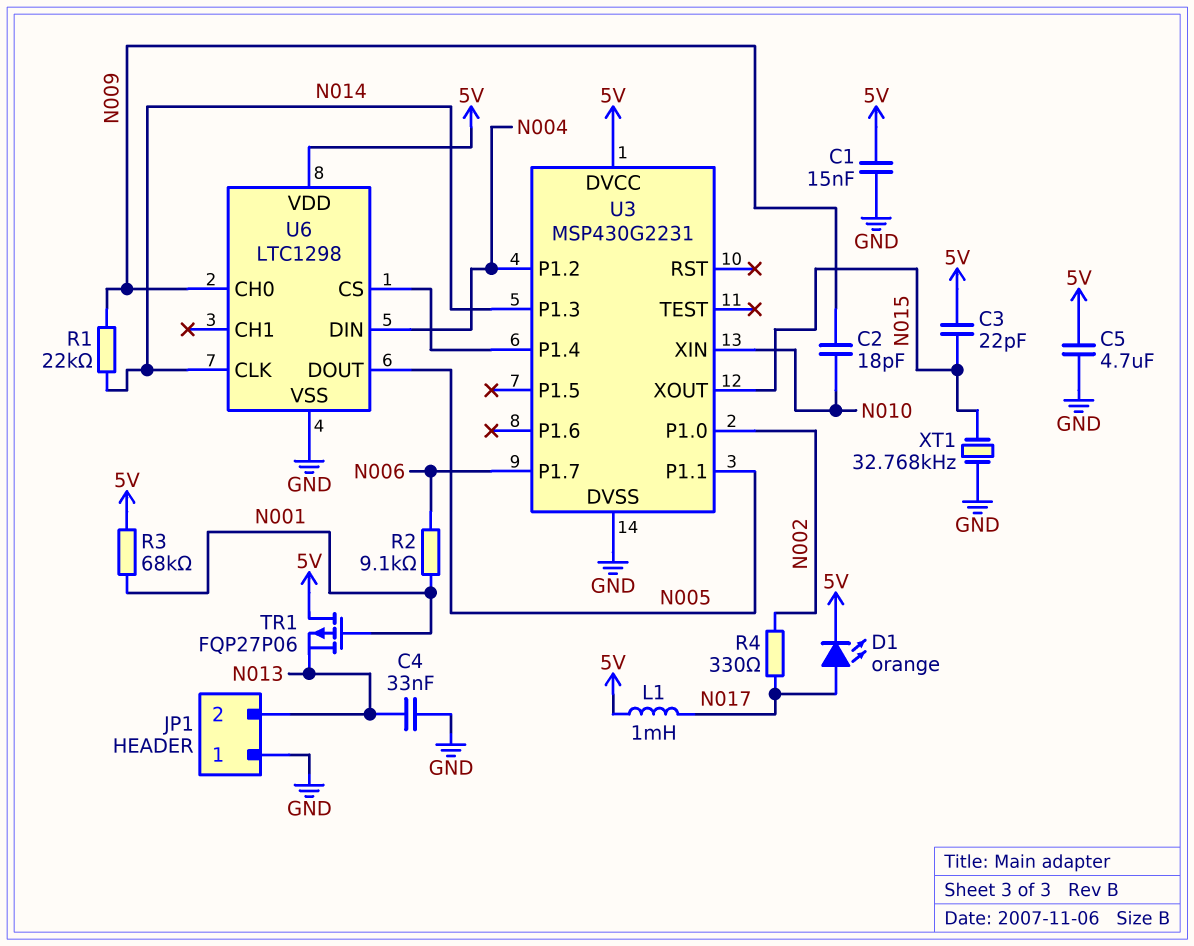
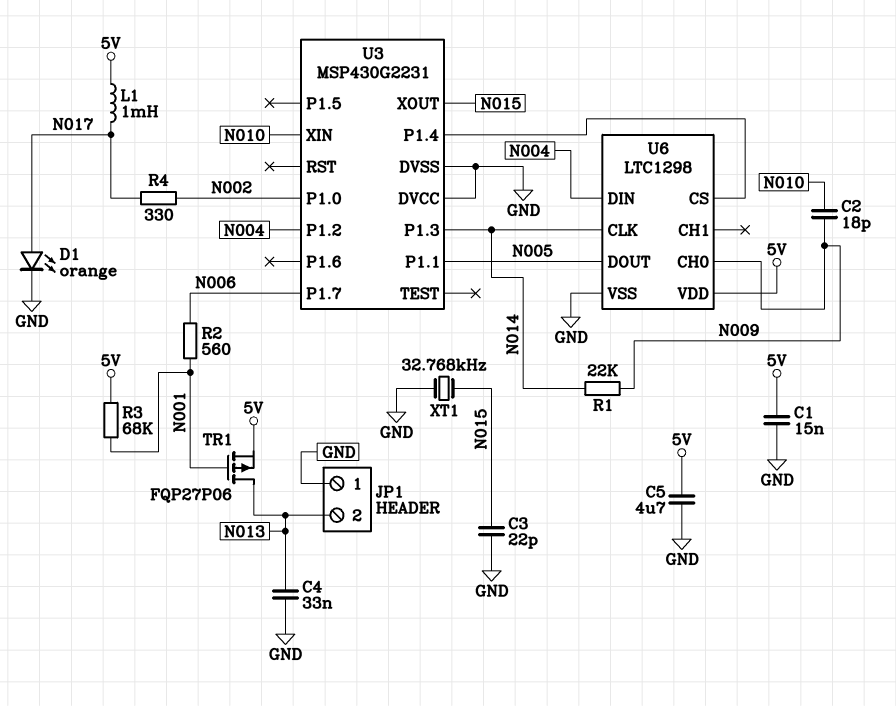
C3: 22pF (5V, N015) -> 22pF (GND, N015)
D1: LED orange (A N017, K 5V) -> LED orange (A N017, K GND)
R2: 9.1k (N001, N006) -> 560 (N001, N006)
TR1: PMOS FQP27P06 (G N001, D 5V, S N013) -> PMOS FQP27P06 (G N001, D N013, S 5V)
U3 pin DVCC: 5V -> GND

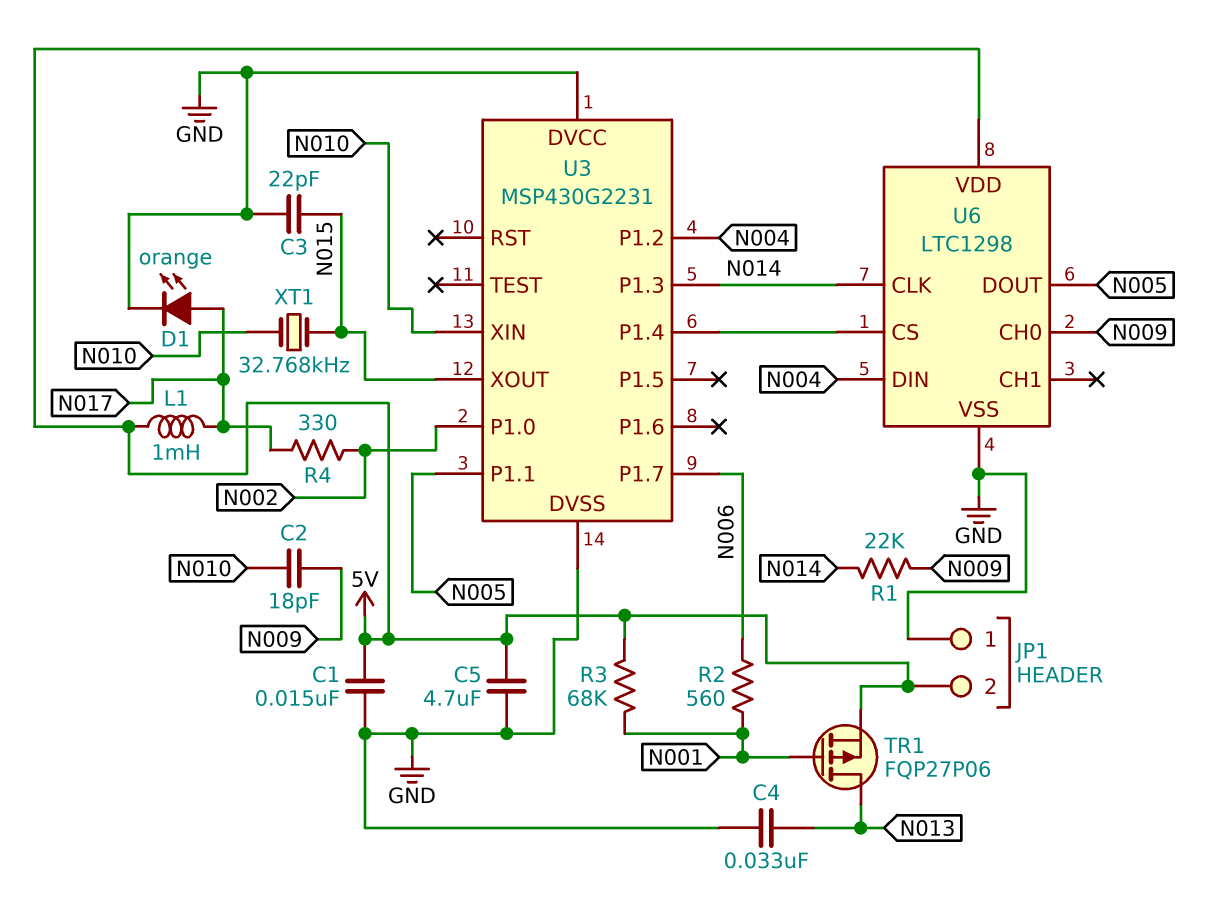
JP1 pin 2: N013 -> 5V
XT1: 32.768kHz (GND, N015) -> 32.768kHz (N010, N015)

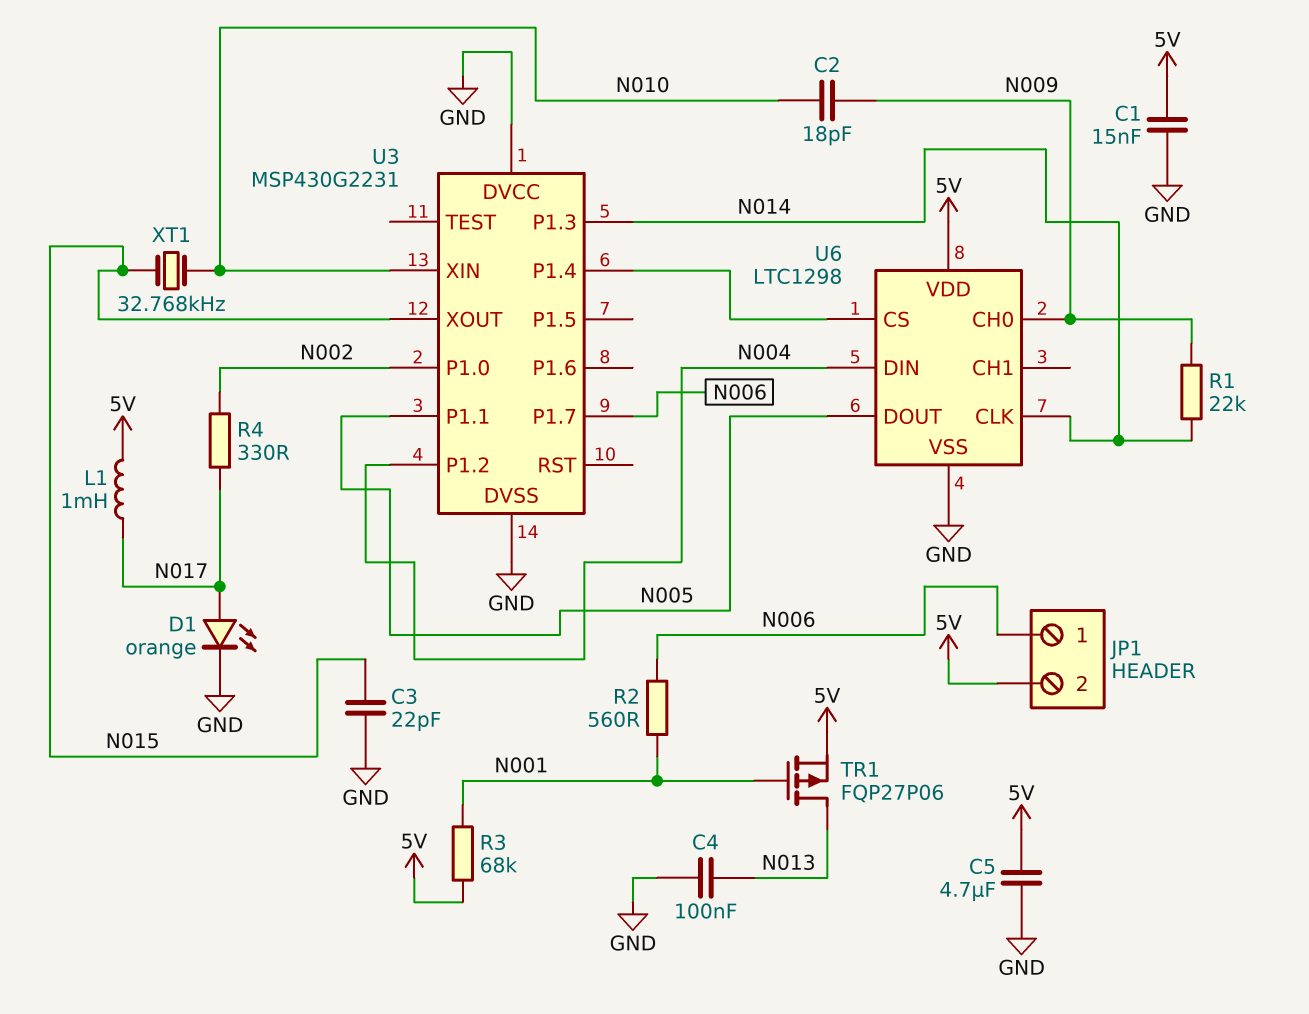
C4: 33nF (GND, N013) -> 100nF (GND, N013)
JP1 pin 1: GND -> N006

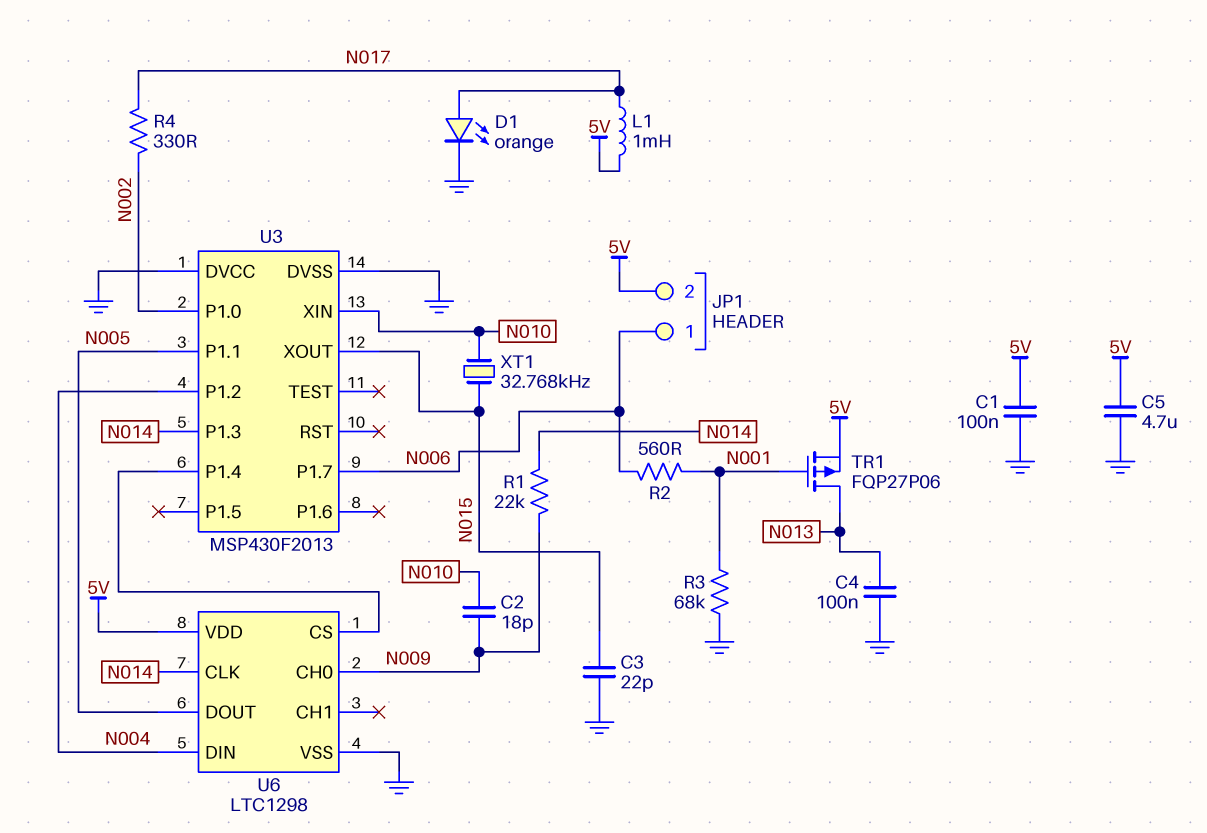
C1: 15nF (5V, GND) -> 100nF (5V, GND)
R3: 68k (5V, N001) -> 68k (GND, N001)
U3: MSP430G2231 -> MSP430F2013

